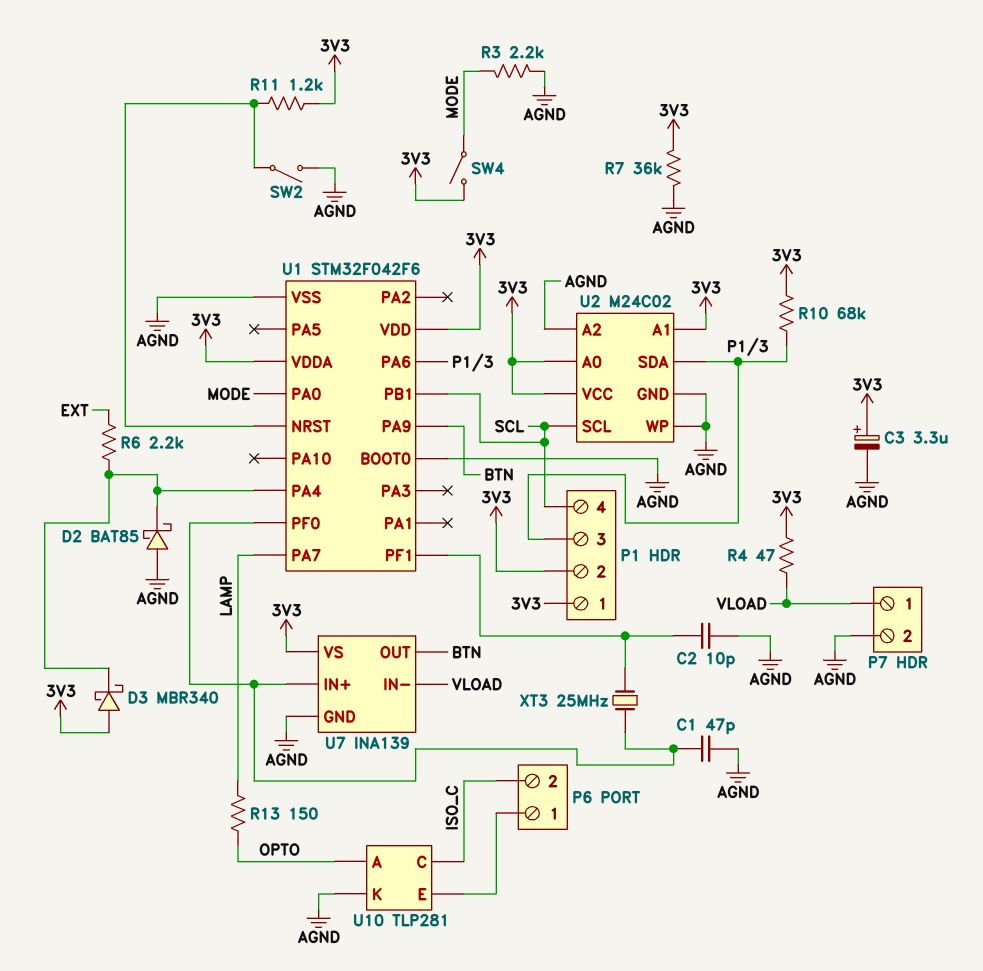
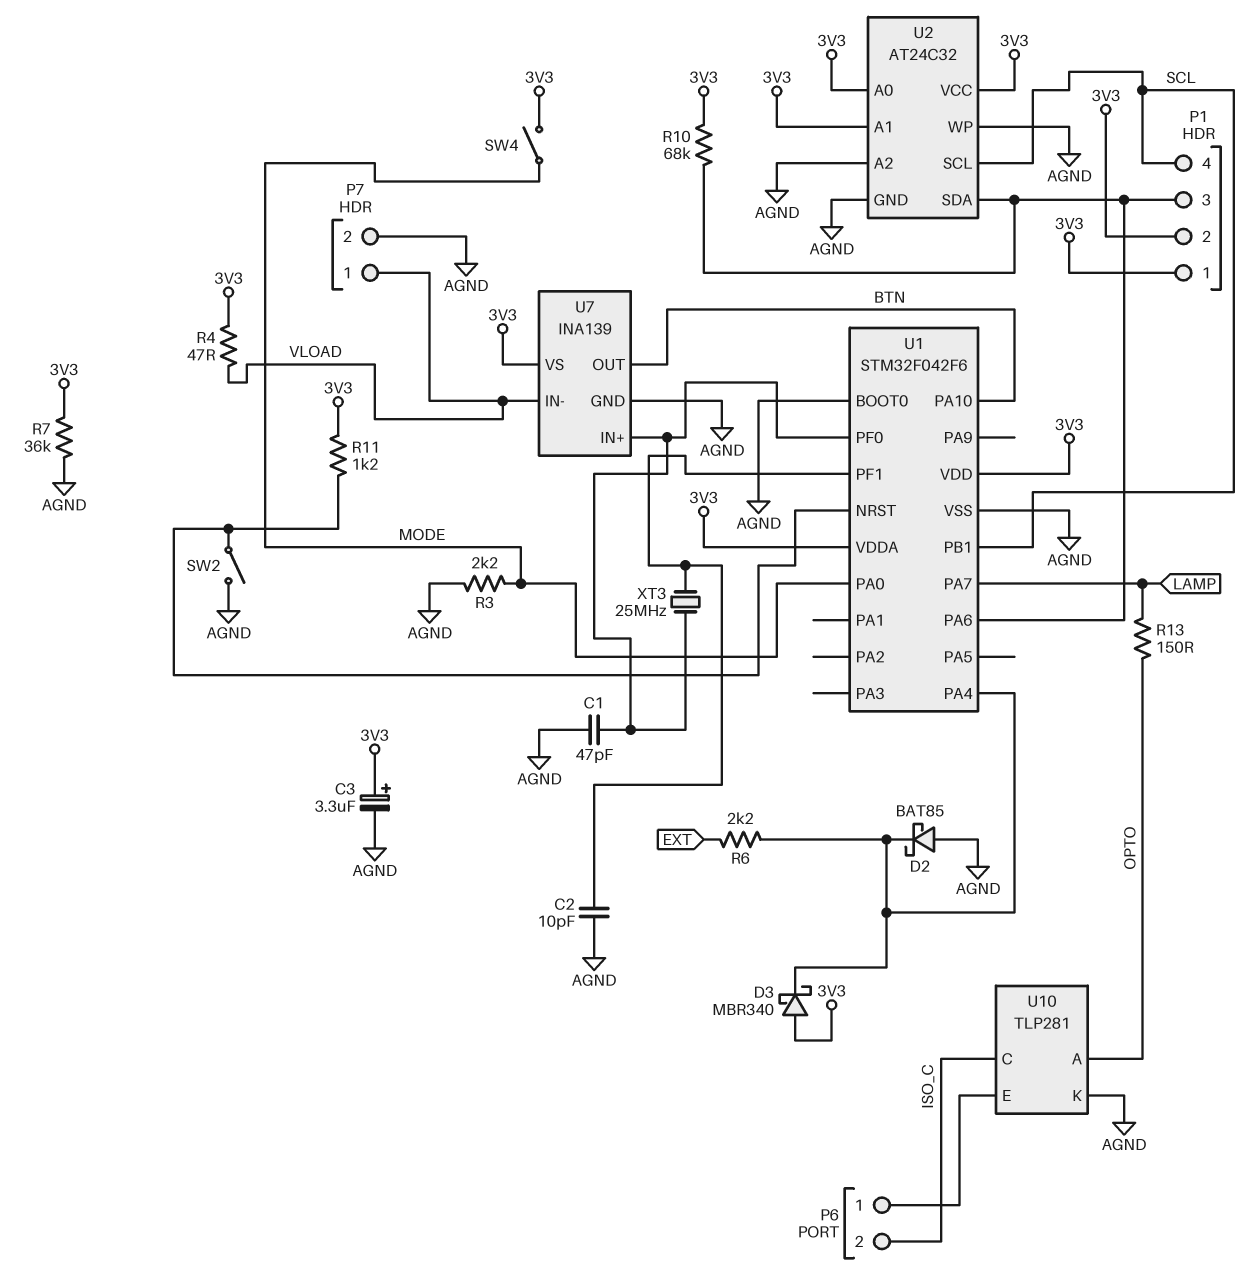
U1 pin PA9: BTN -> none
U1 pin PA10: none -> BTN
U2: M24C02 -> AT24C32

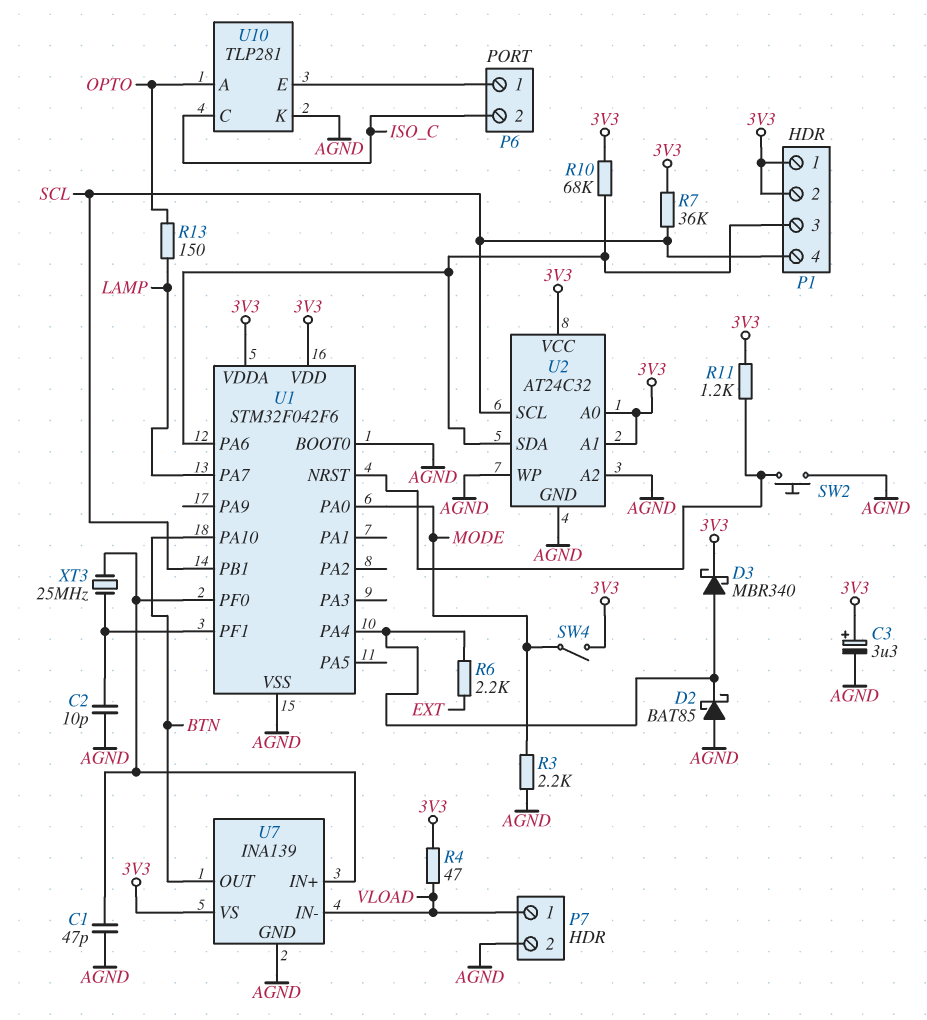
D3: schottky MBR340 (A 3V3, K U1/PA4) -> schottky MBR340 (A U1/PA4, K 3V3)
R7: 36k (3V3, AGND) -> 36k (3V3, SCL)
SW2: switch (AGND, U1/NRST) -> button (AGND, U1/NRST)

